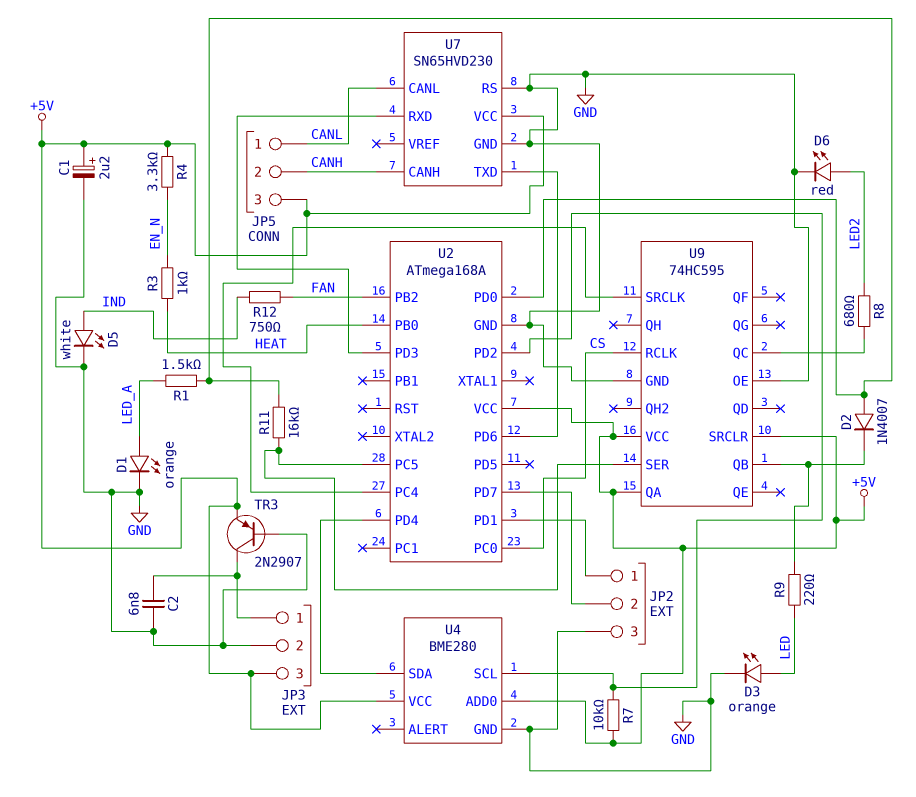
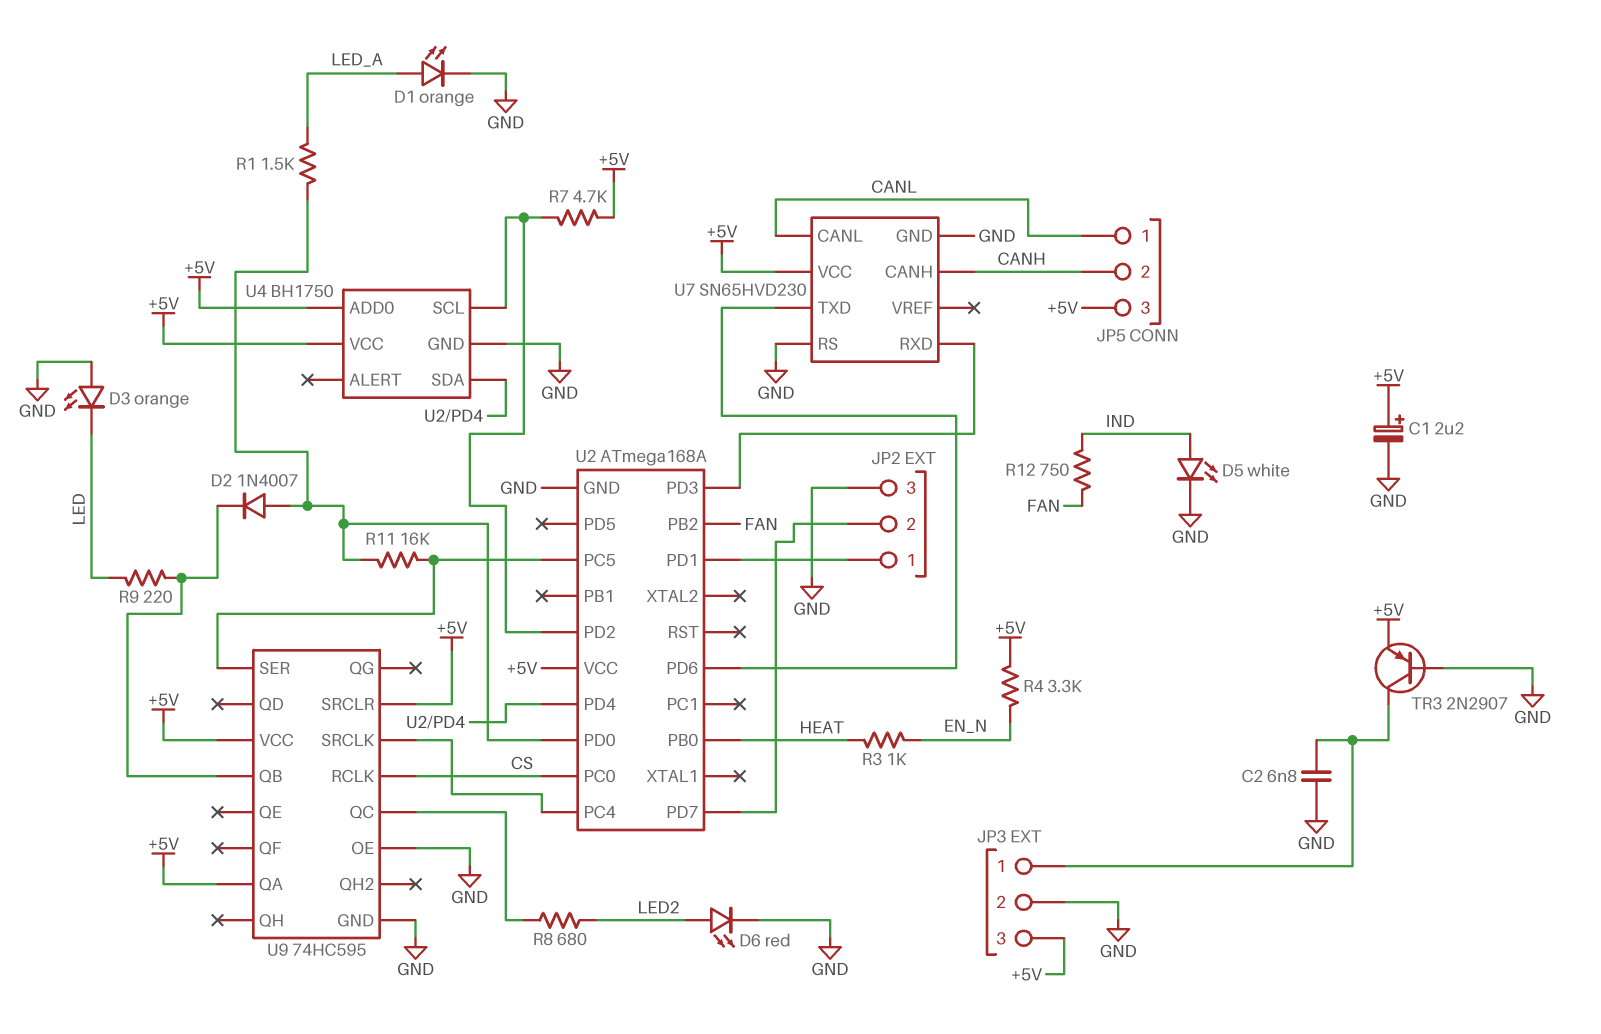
D3: LED orange (A LED, K GND) -> LED orange (A GND, K LED)
R7: 10k (+5V, U2/PD2) -> 4.7k (+5V, U2/PD2)
U4: BME280 -> BH1750

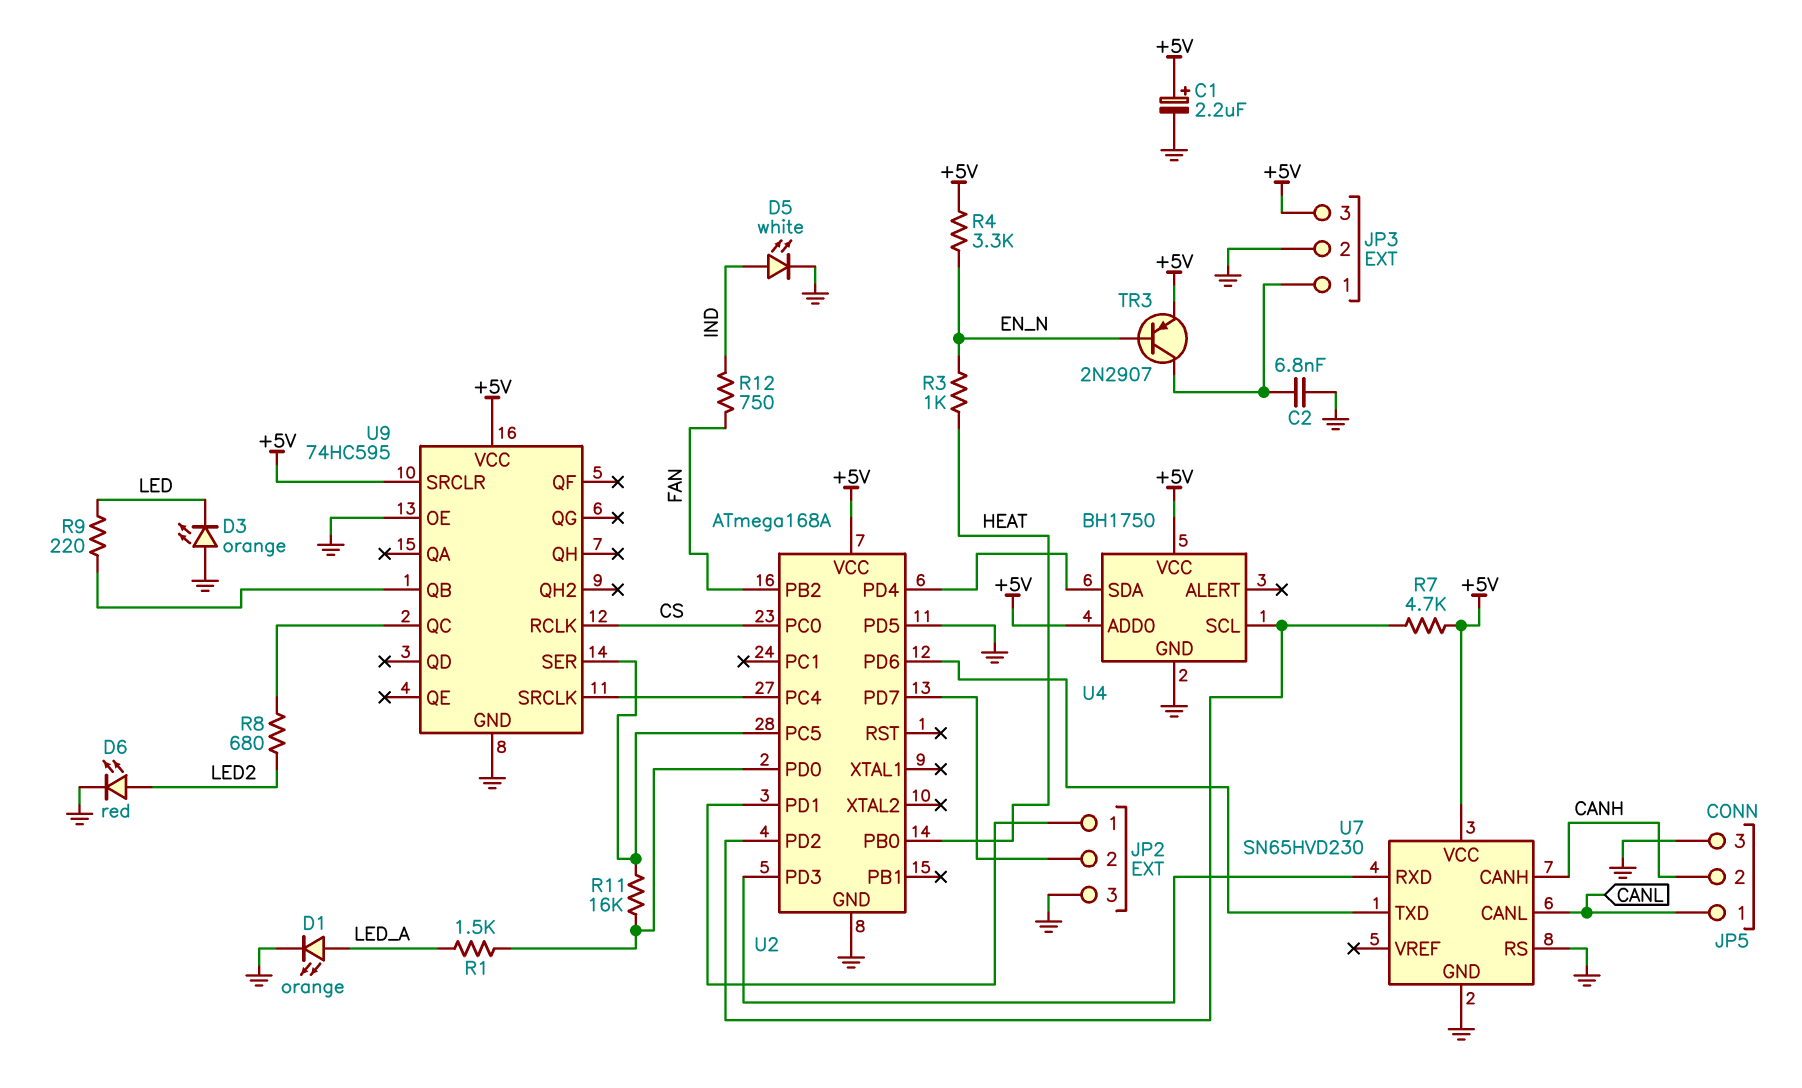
D2: diode 1N4007 (A U2/PD0, K U9/QB) -> none
JP5 pin 3: +5V -> GND
TR3: PNP 2N2907 (B GND, C JP3/1, E +5V) -> PNP 2N2907 (B EN_N, C JP3/1, E +5V)
U2 pin PD5: none -> GND
U9 pin QA: +5V -> none

